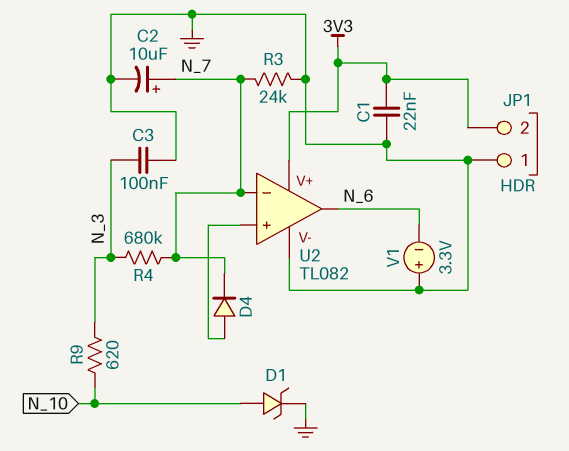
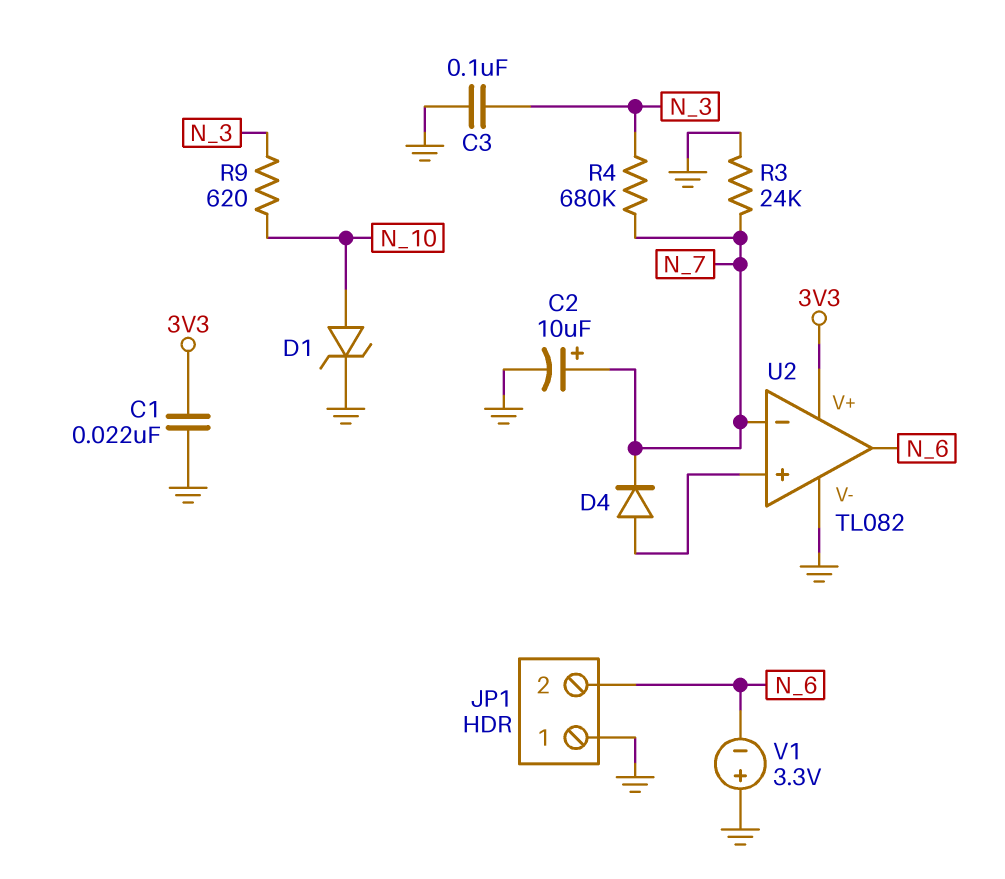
JP1 pin 2: 3V3 -> N_6

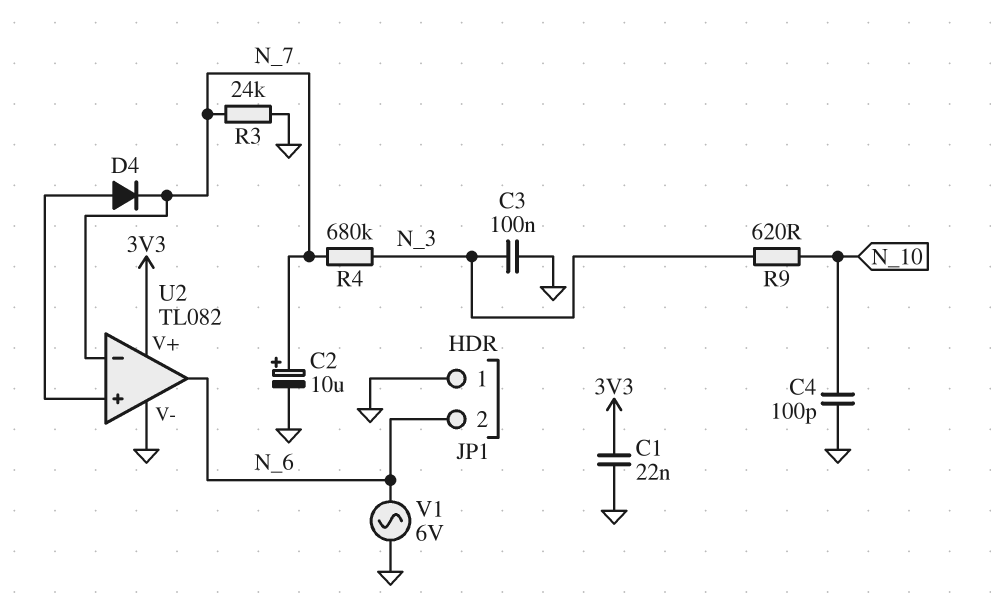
C4: none -> 100pF (GND, N_10)
D1: zener (A N_10, K GND) -> none
V1: 3.3V (plus GND, minus N_6) -> AC 6V (GND, N_6)

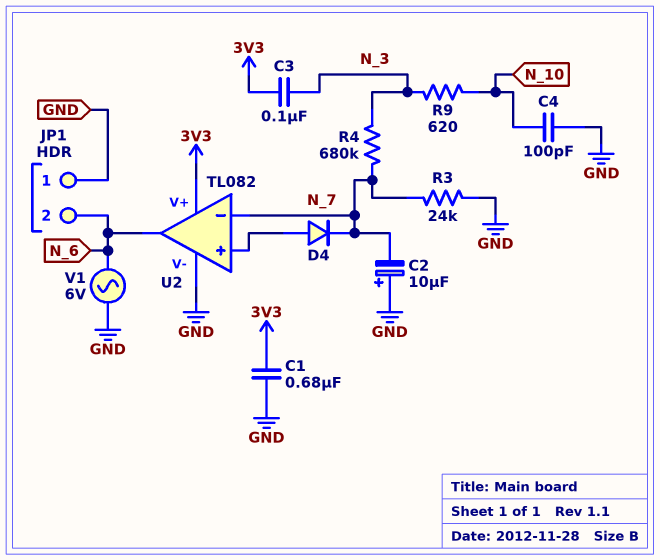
C1: 22nF (3V3, GND) -> 680nF (3V3, GND)
C2: 10uF (plus N_7, minus GND) -> 10uF (plus GND, minus N_7)
C3: 100nF (GND, N_3) -> 100nF (3V3, N_3)

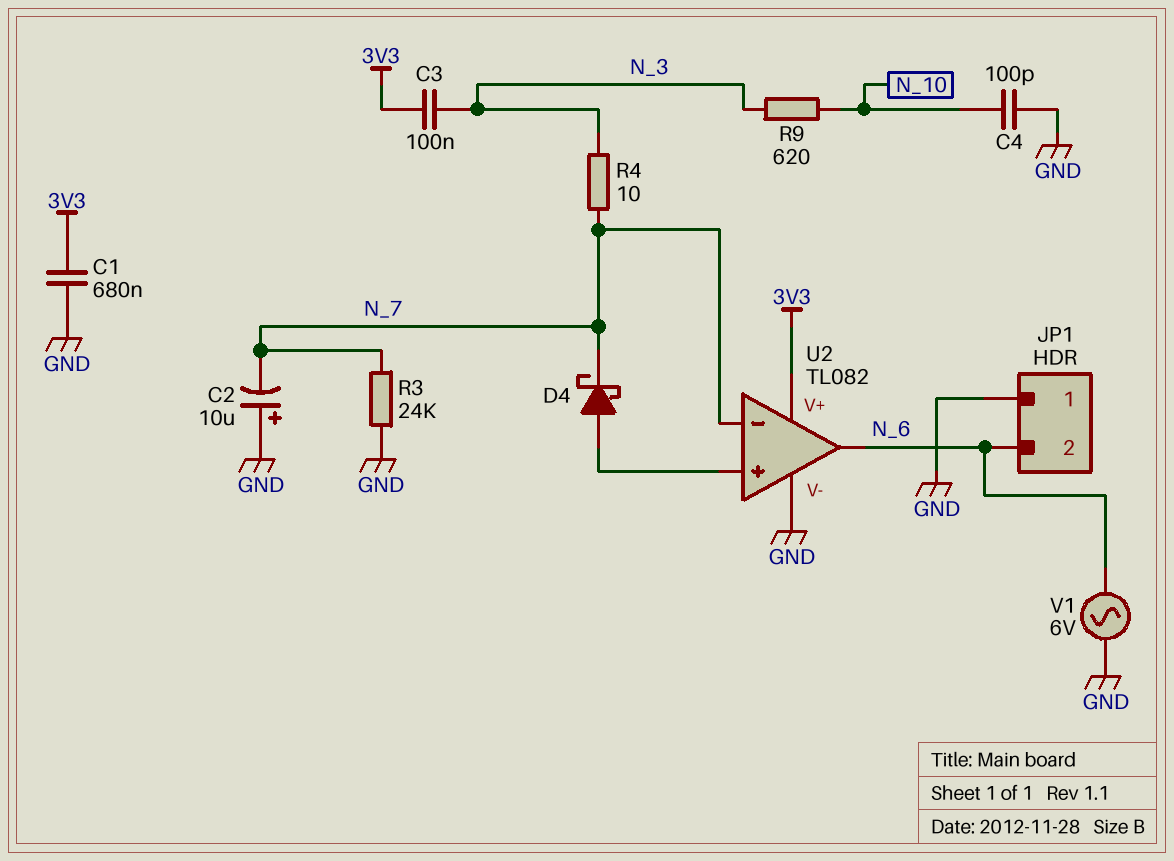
D4: diode (A U2/in+, K N_7) -> schottky (A U2/in+, K N_7)
R4: 680k (N_3, N_7) -> 10 (N_3, N_7)

